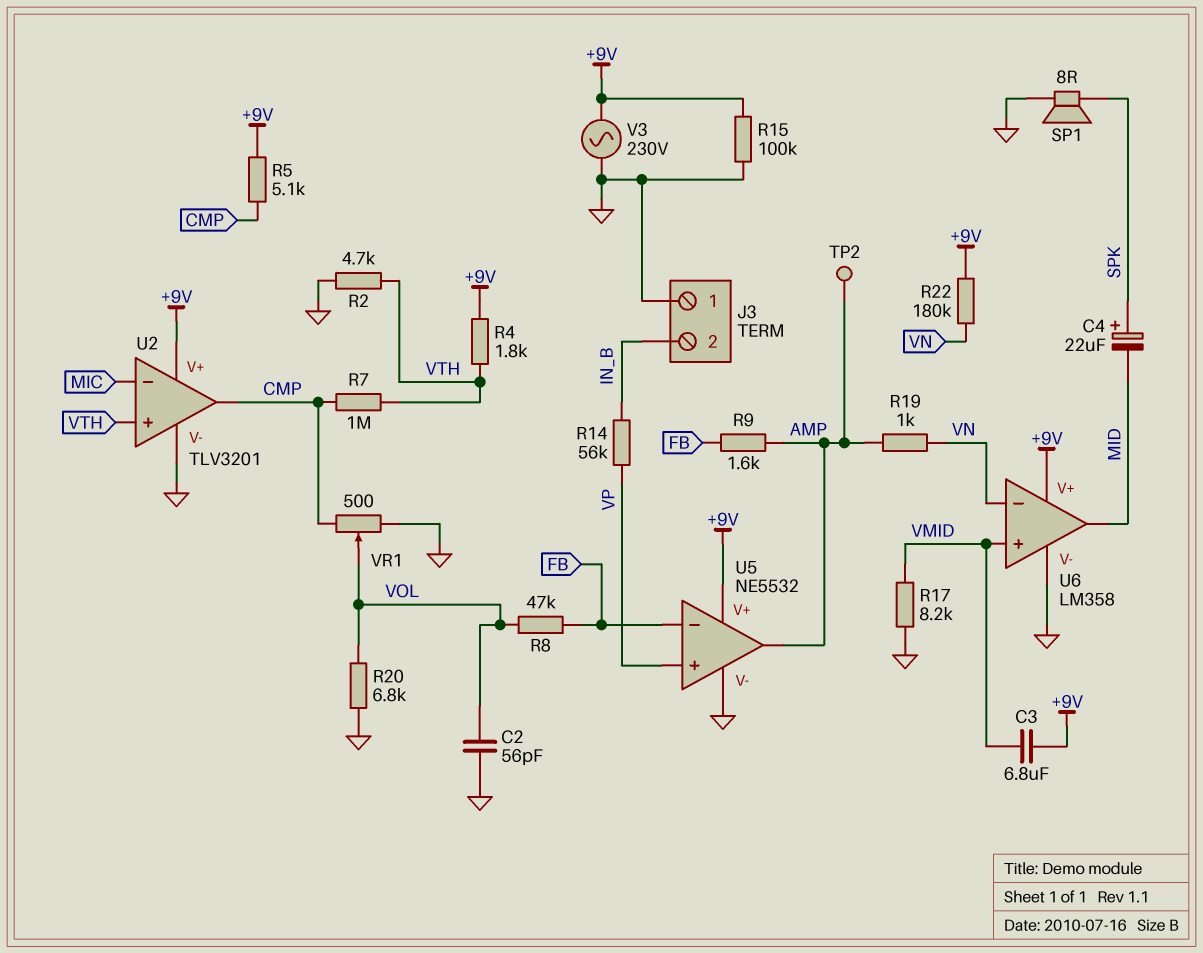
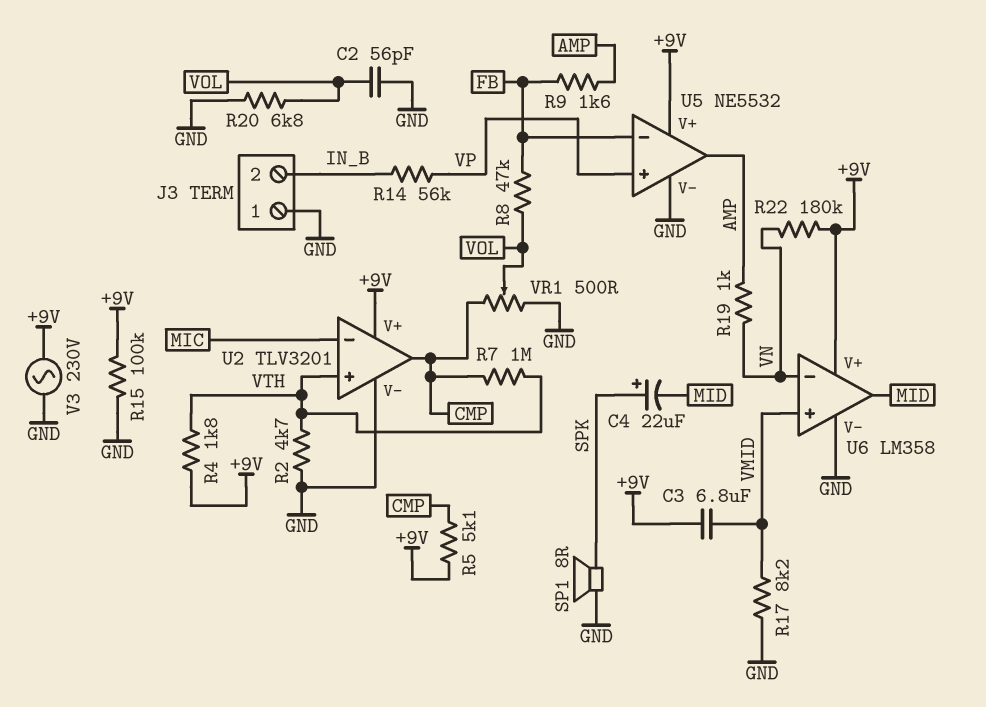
TP2: test point (AMP) -> none

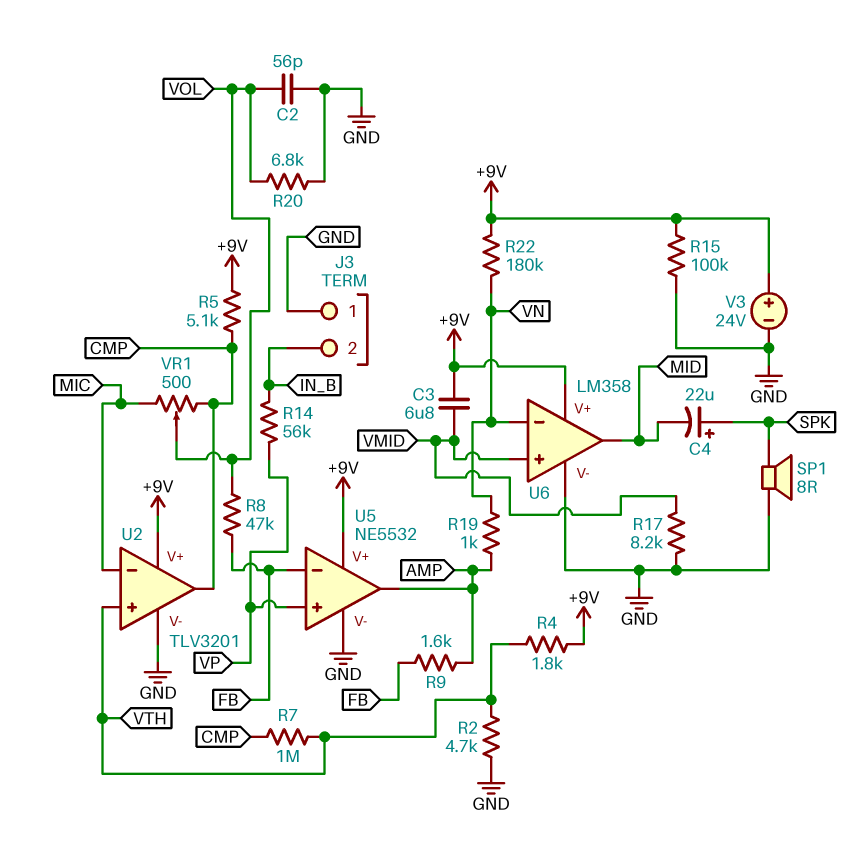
V3: AC 230V (+9V, GND) -> 24V (plus +9V, minus GND)
VR1: 500 (CMP, GND, wiper VOL) -> 500 (CMP, MIC, wiper VOL)

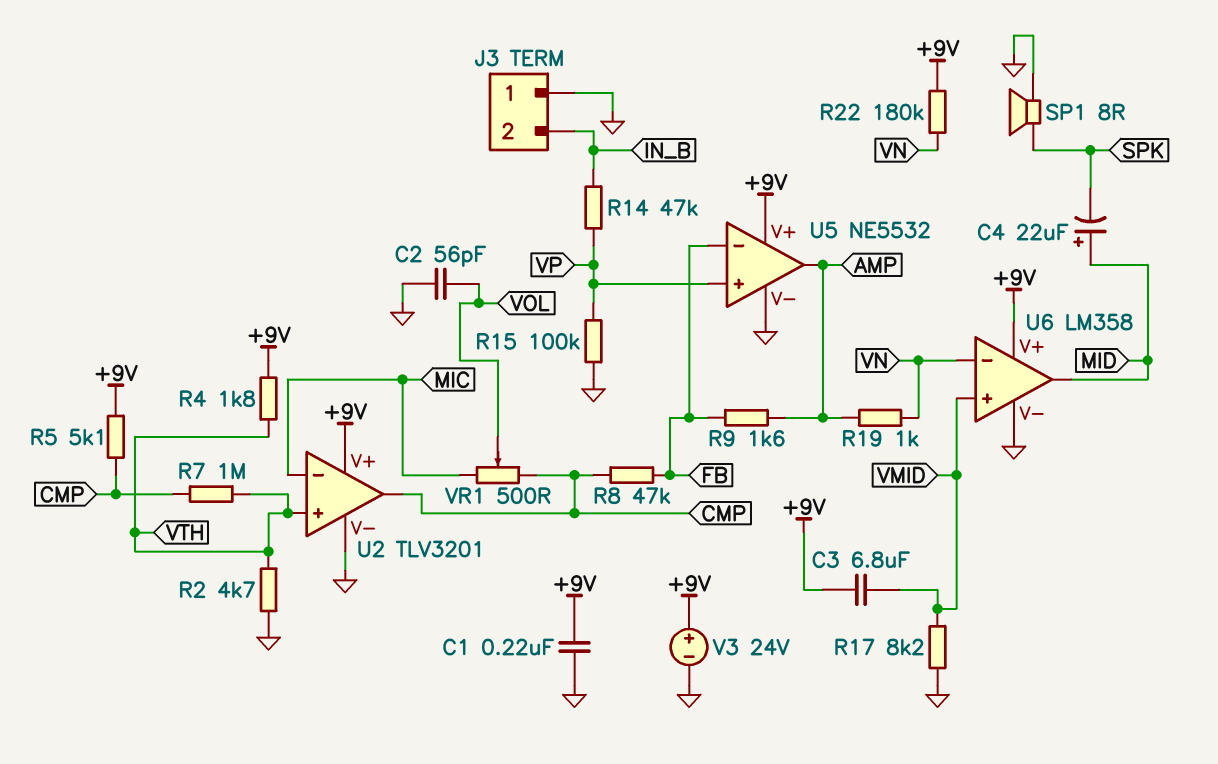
C1: none -> 220nF (+9V, GND)
C4: 22uF (plus SPK, minus MID) -> 22uF (plus MID, minus SPK)
R8: 47k (FB, VOL) -> 47k (CMP, FB)
R14: 56k (IN_B, VP) -> 47k (IN_B, VP)
R15: 100k (+9V, GND) -> 100k (GND, VP)
R20: 6.8k (GND, VOL) -> none

